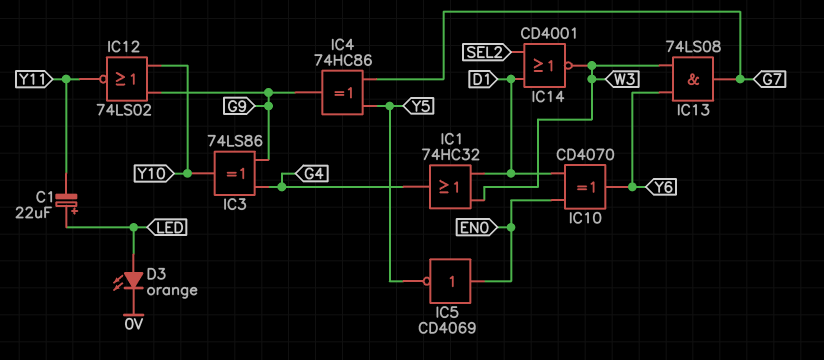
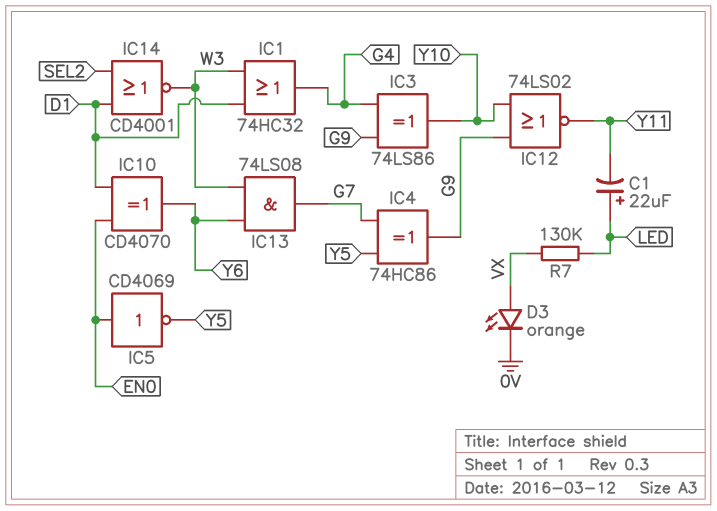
D3: LED orange (A LED, K 0V) -> LED orange (A VX, K 0V)
R7: none -> 130k (LED, VX)

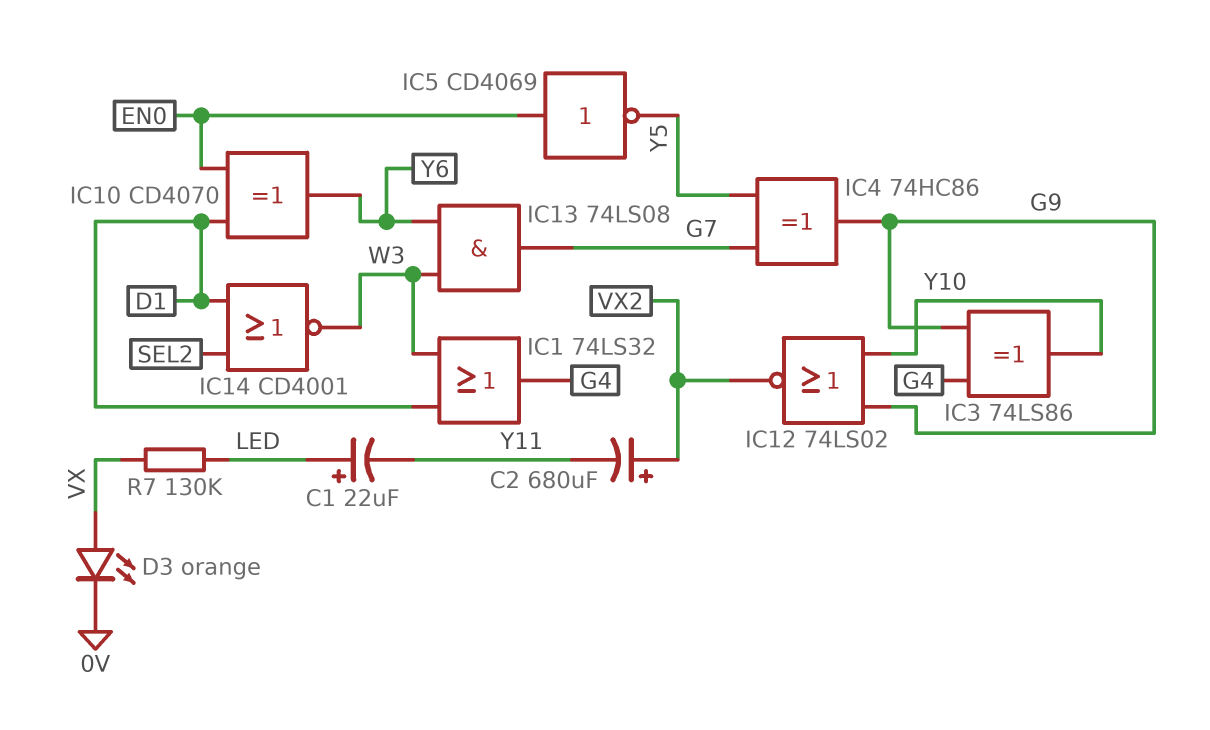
C2: none -> 680uF (plus VX2, minus Y11)
IC1: OR 74HC32 (in D1, in W3, out G4) -> OR 74LS32 (in D1, in W3, out G4)
IC12: NOR 74LS02 (in G9, in Y10, out Y11) -> NOR 74LS02 (in G9, in Y10, out VX2)

